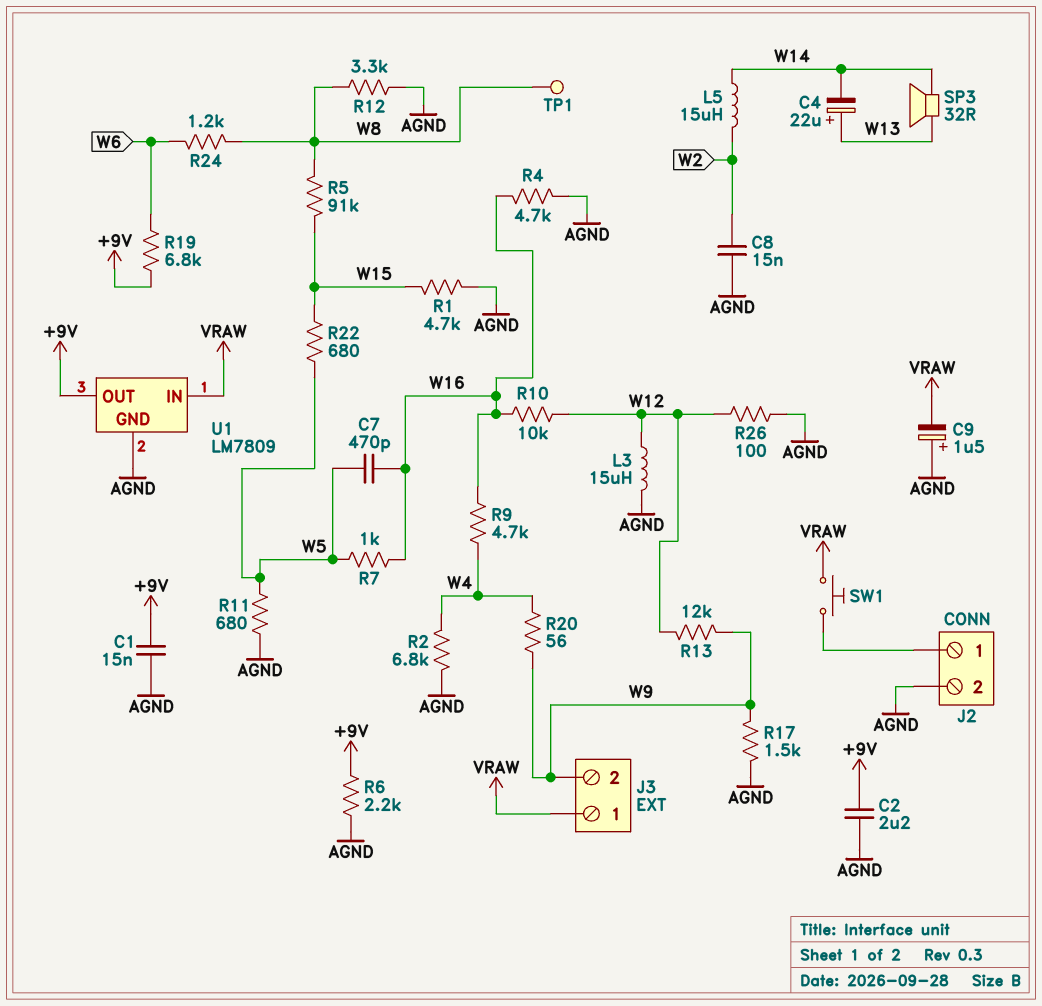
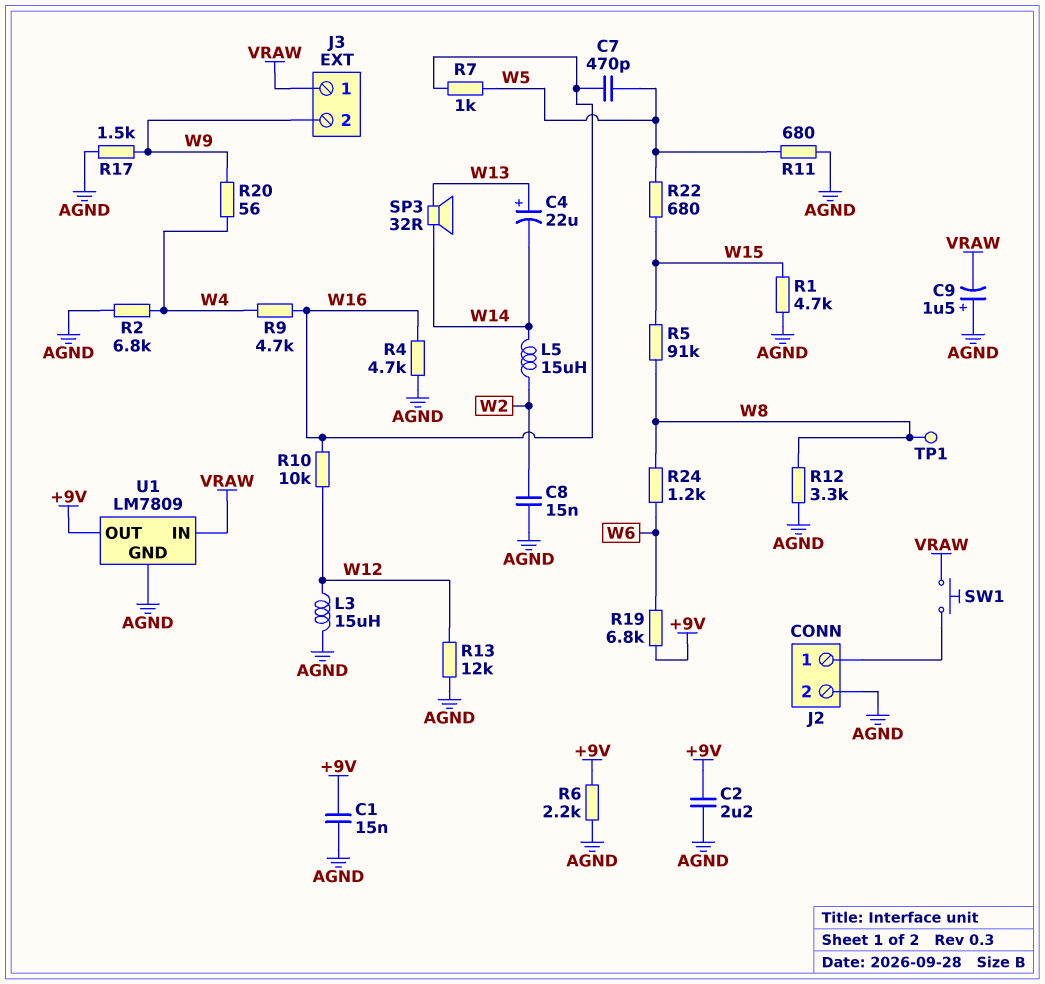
R13: 12k (W9, W12) -> 12k (AGND, W12)
R26: 100 (AGND, W12) -> none

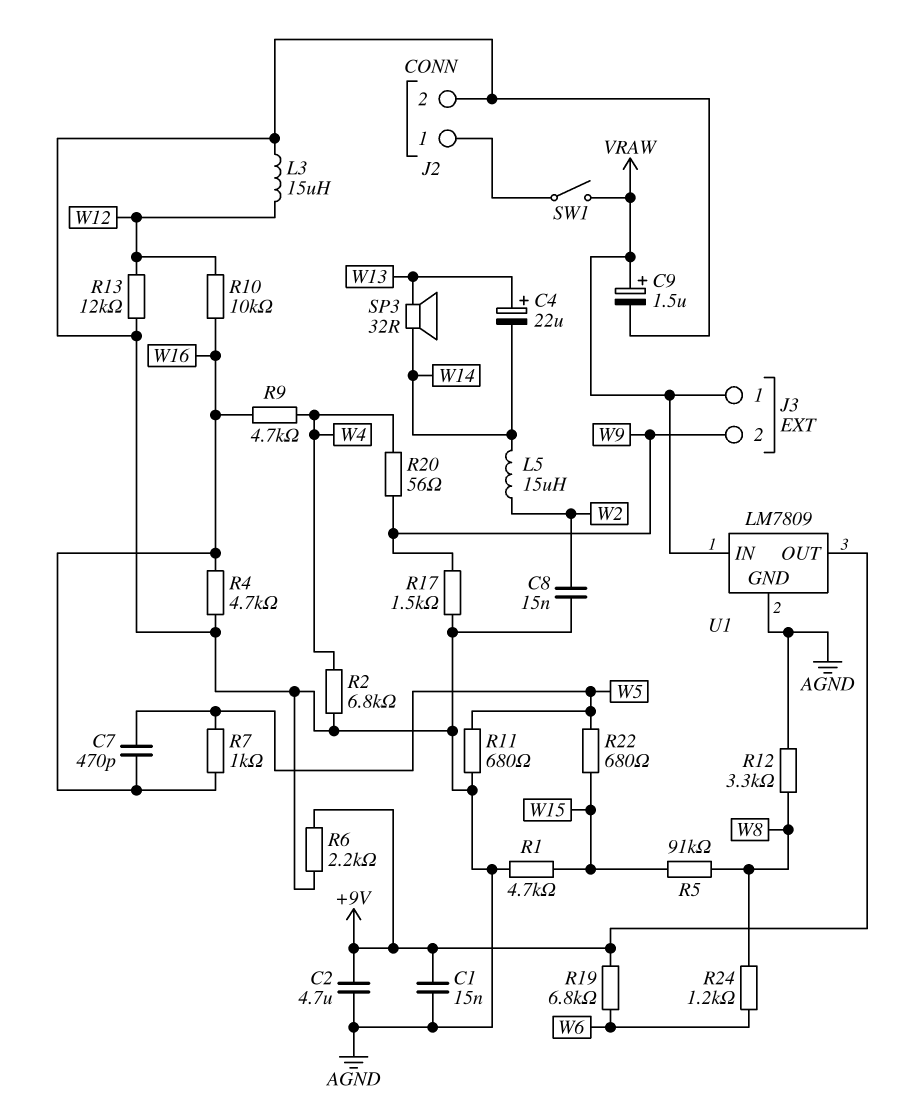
C2: 2.2uF (+9V, AGND) -> 4.7uF (+9V, AGND)
C9: 1.5uF (plus AGND, minus VRAW) -> 1.5uF (plus VRAW, minus AGND)
SW1: button (J2/1, VRAW) -> switch (J2/1, VRAW)
TP1: test point (W8) -> none

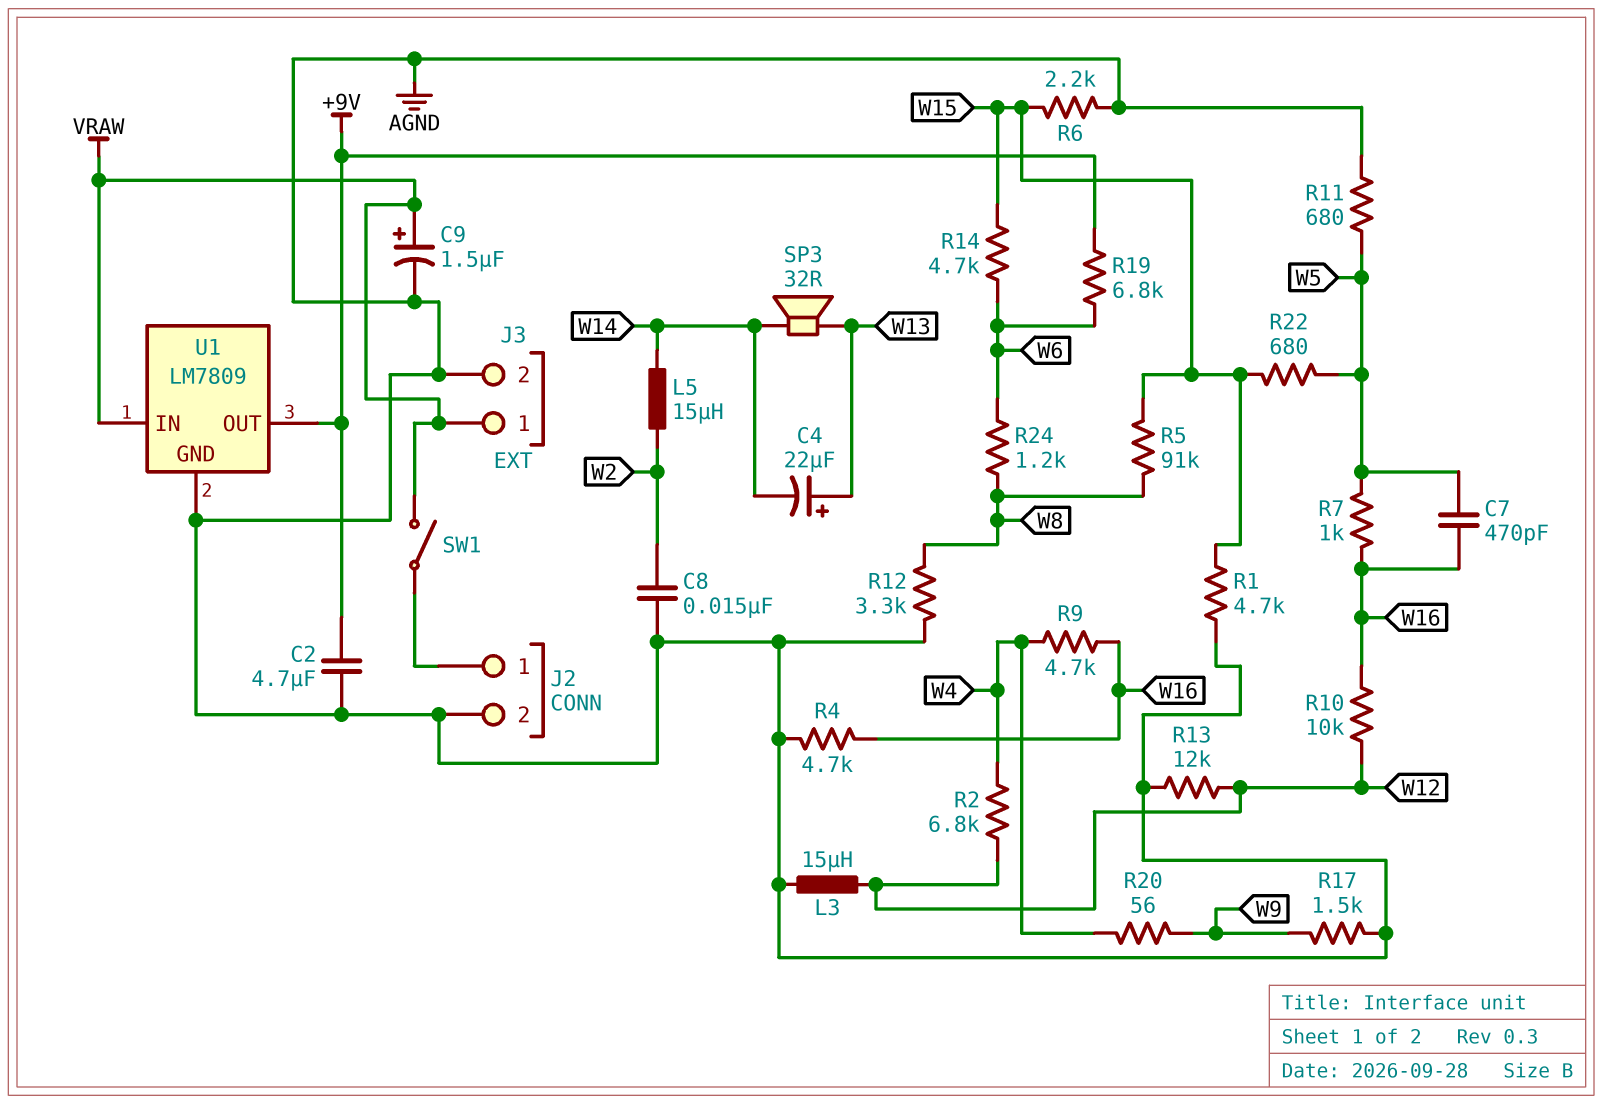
C1: 15nF (+9V, AGND) -> none
J3 pin 2: W9 -> AGND
R2: 6.8k (AGND, W4) -> 6.8k (W4, W12)
R6: 2.2k (+9V, AGND) -> 2.2k (AGND, W15)
R14: none -> 4.7k (W6, W15)

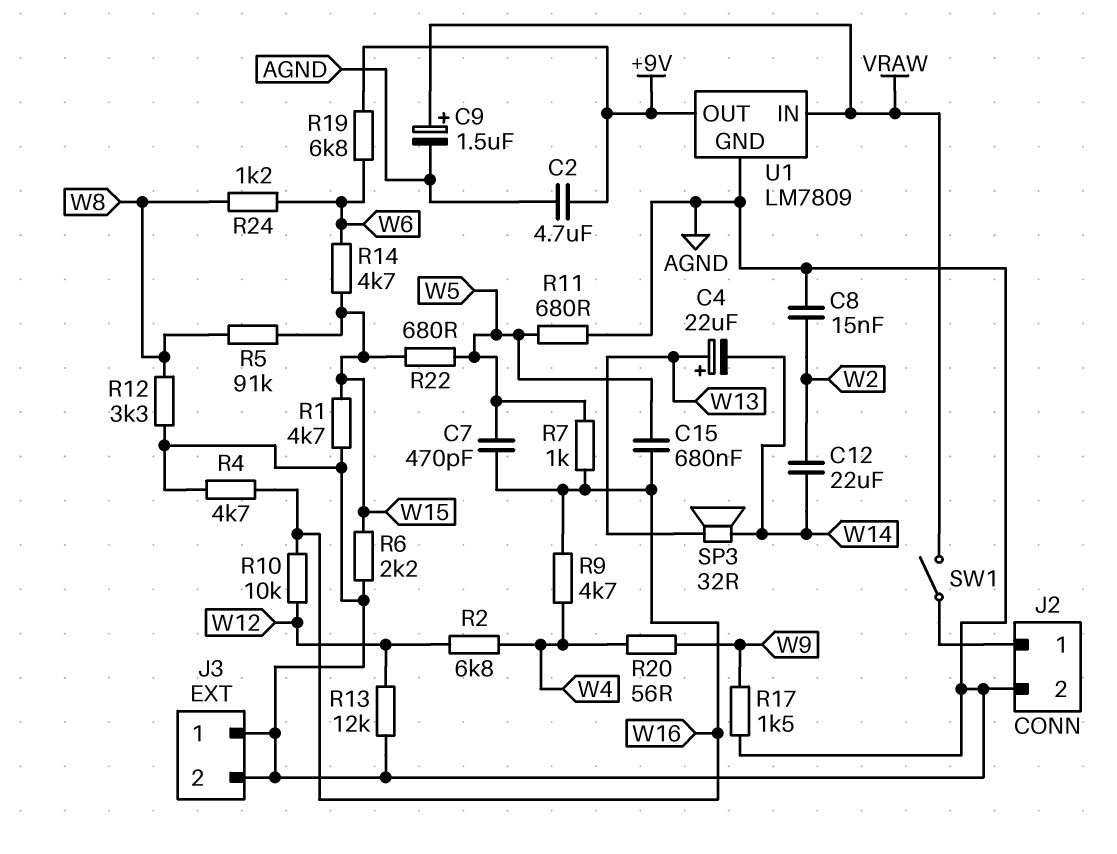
C12: none -> 22uF (W2, W14)
C15: none -> 680nF (W5, W16)
J3 pin 1: VRAW -> AGND
L3: 15uH (AGND, W12) -> none
L5: 15uH (W2, W14) -> none

